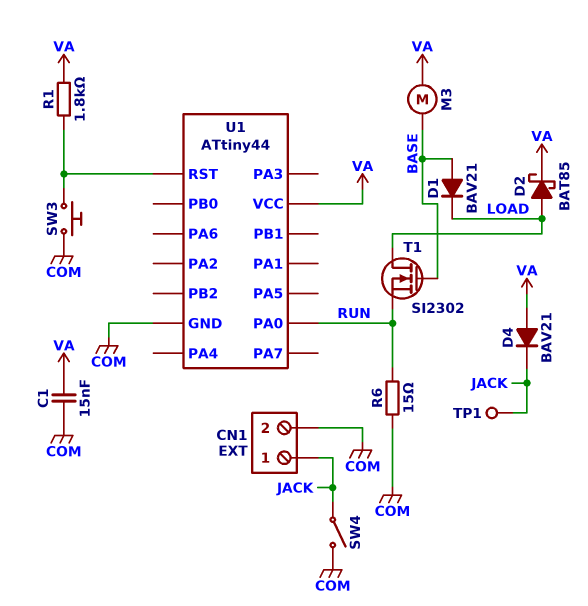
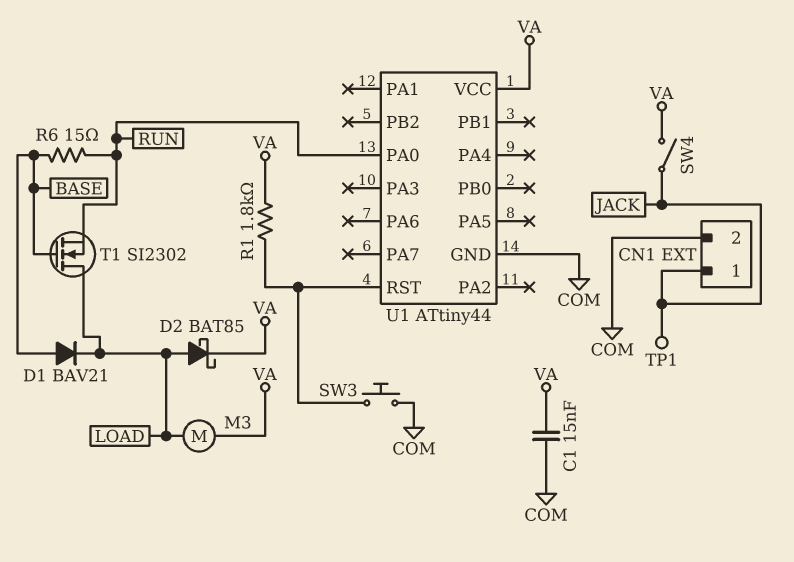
D4: diode BAV21 (A VA, K JACK) -> none
M3: motor (BASE, VA) -> motor (LOAD, VA)
R6: 15 (COM, RUN) -> 15 (BASE, RUN)
SW4: switch (COM, JACK) -> switch (JACK, VA)

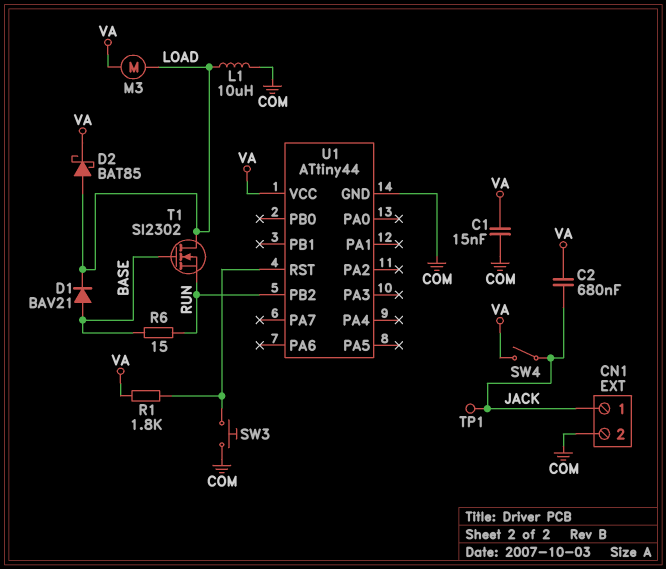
C2: none -> 680nF (JACK, VA)
L1: none -> 10uH (COM, LOAD)
U1 pin PA0: RUN -> none
U1 pin PB2: none -> RUN

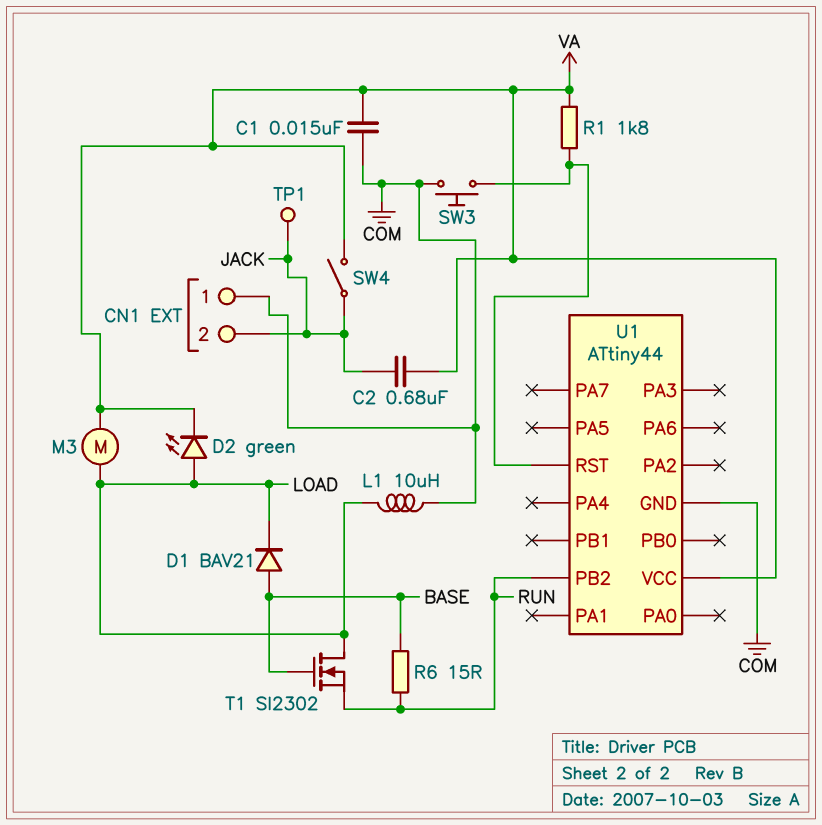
CN1 pin 1: JACK -> COM
CN1 pin 2: COM -> JACK
D2: schottky BAT85 (A LOAD, K VA) -> LED green (A LOAD, K VA)

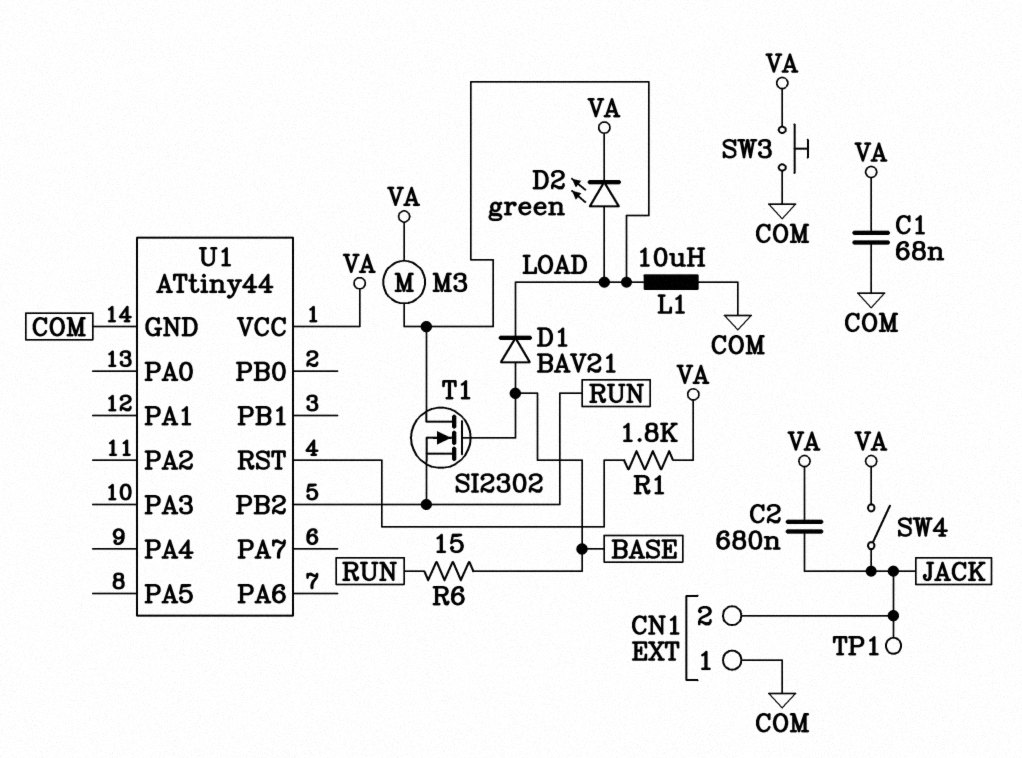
C1: 15nF (COM, VA) -> 68nF (COM, VA)
SW3: button (COM, U1/RST) -> button (COM, VA)

